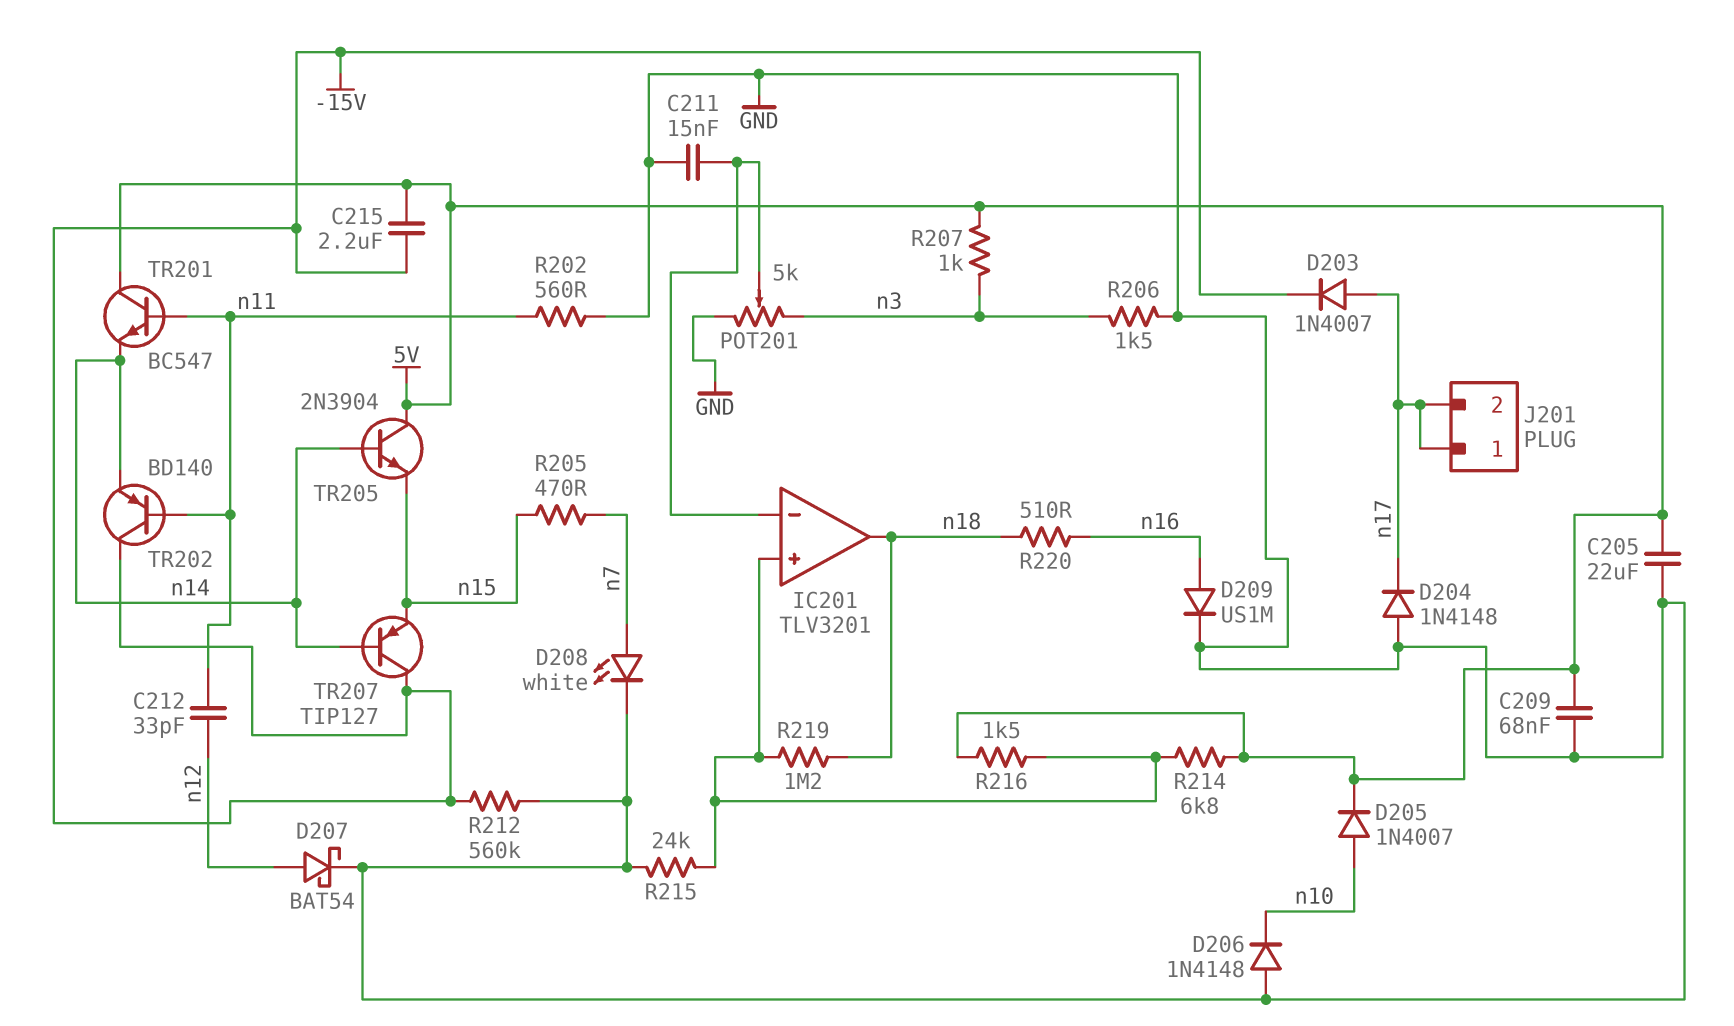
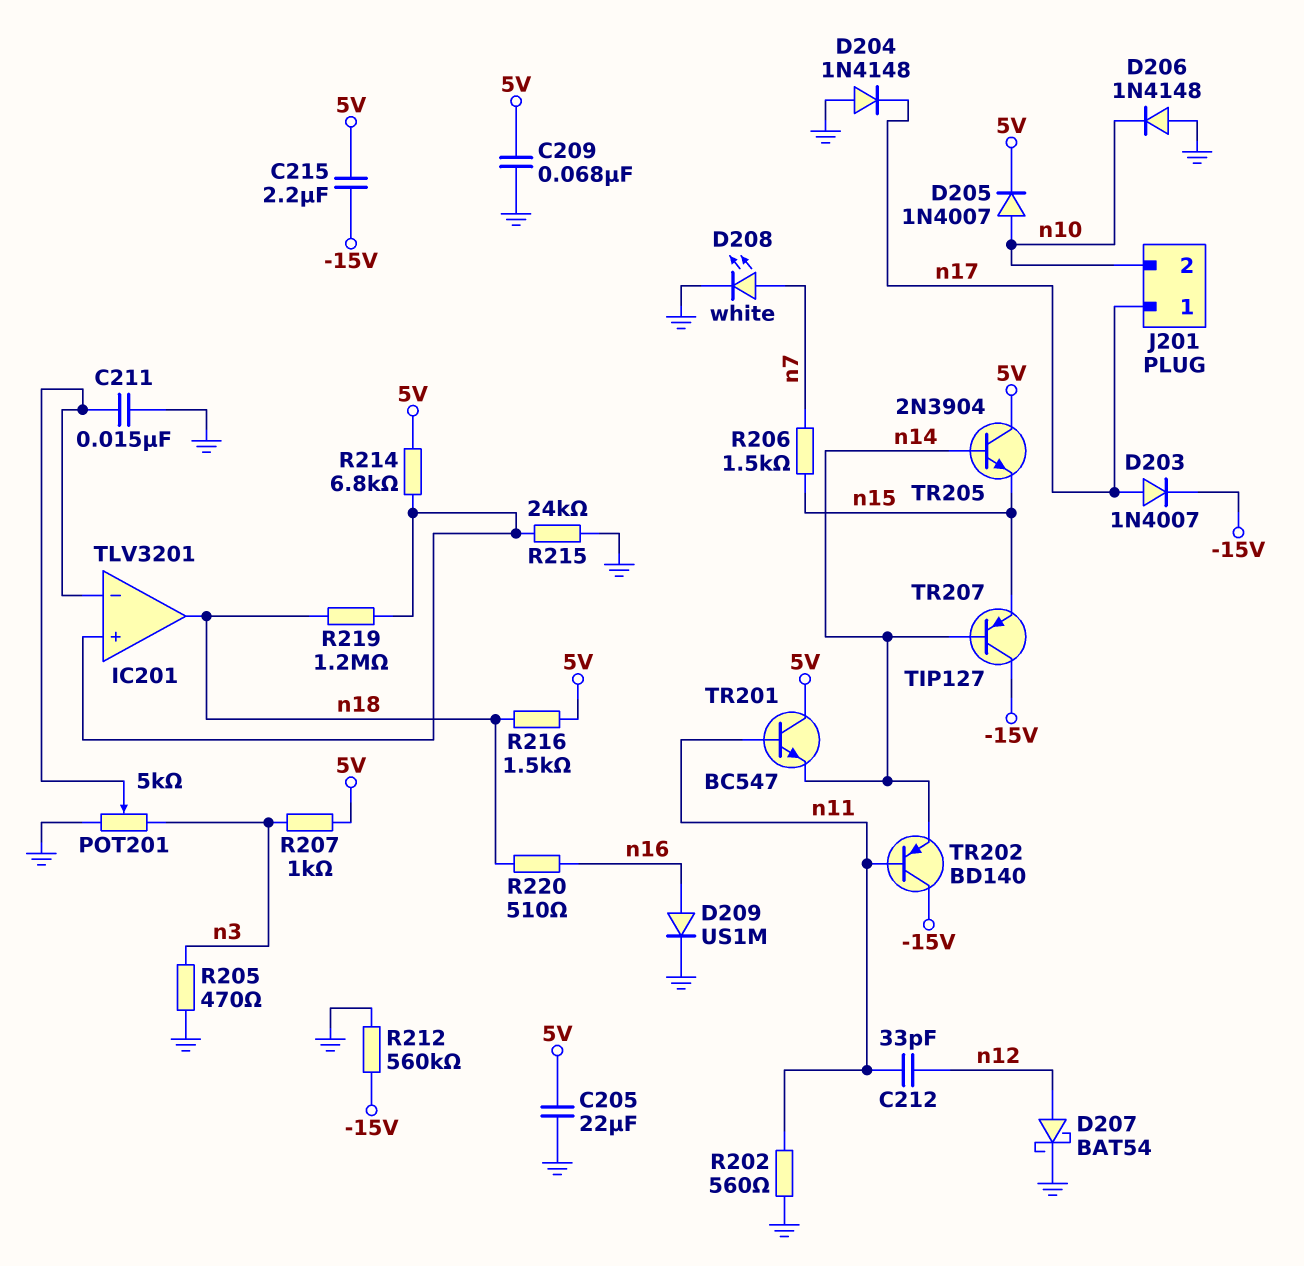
J201 pin 2: n17 -> n10
R205: 470 (n7, n15) -> 470 (GND, n3)
R206: 1.5k (GND, n3) -> 1.5k (n7, n15)
R216: 1.5k (5V, IC201/in+) -> 1.5k (5V, n18)

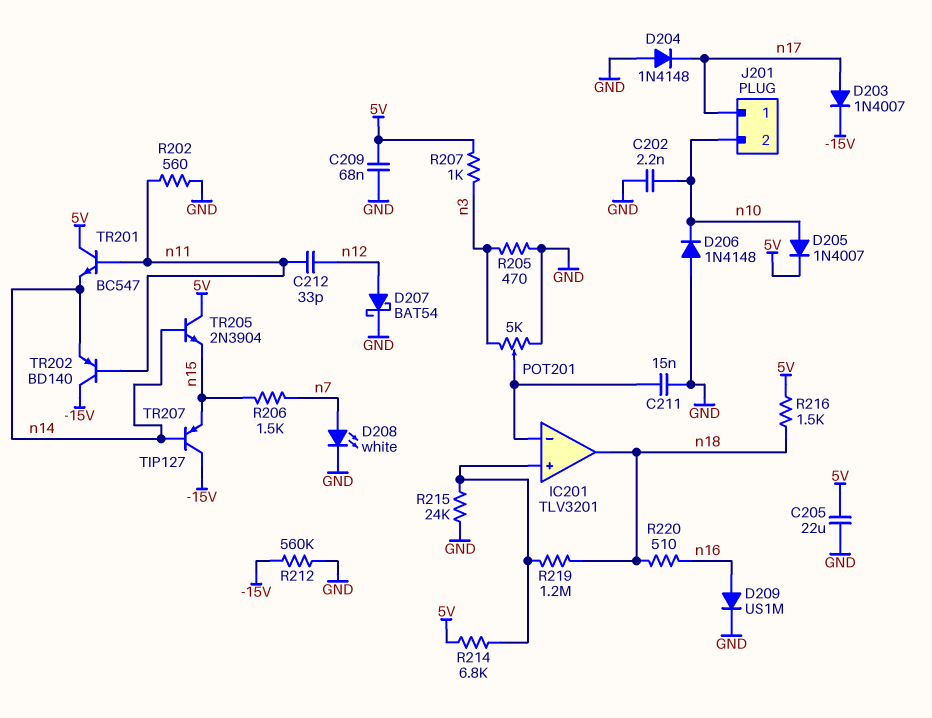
C202: none -> 2.2nF (GND, n10)
C215: 2.2uF (-15V, 5V) -> none

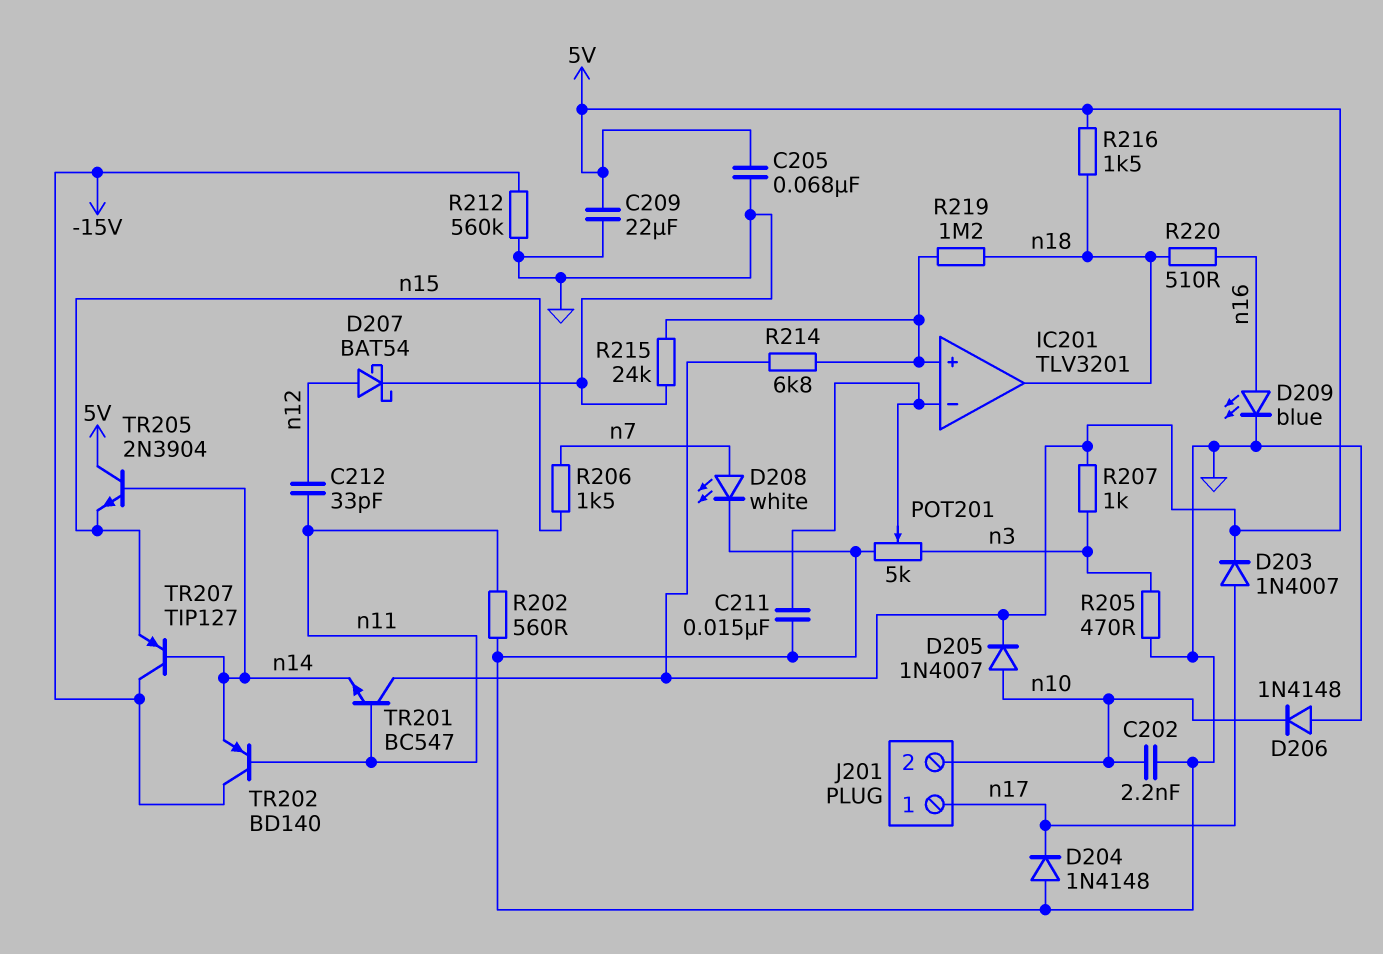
C205: 22uF (5V, GND) -> 68nF (5V, GND)
C209: 68nF (5V, GND) -> 22uF (5V, GND)
D203: diode 1N4007 (A n17, K -15V) -> diode 1N4007 (A n17, K 5V)
D209: diode US1M (A n16, K GND) -> LED blue (A n16, K GND)

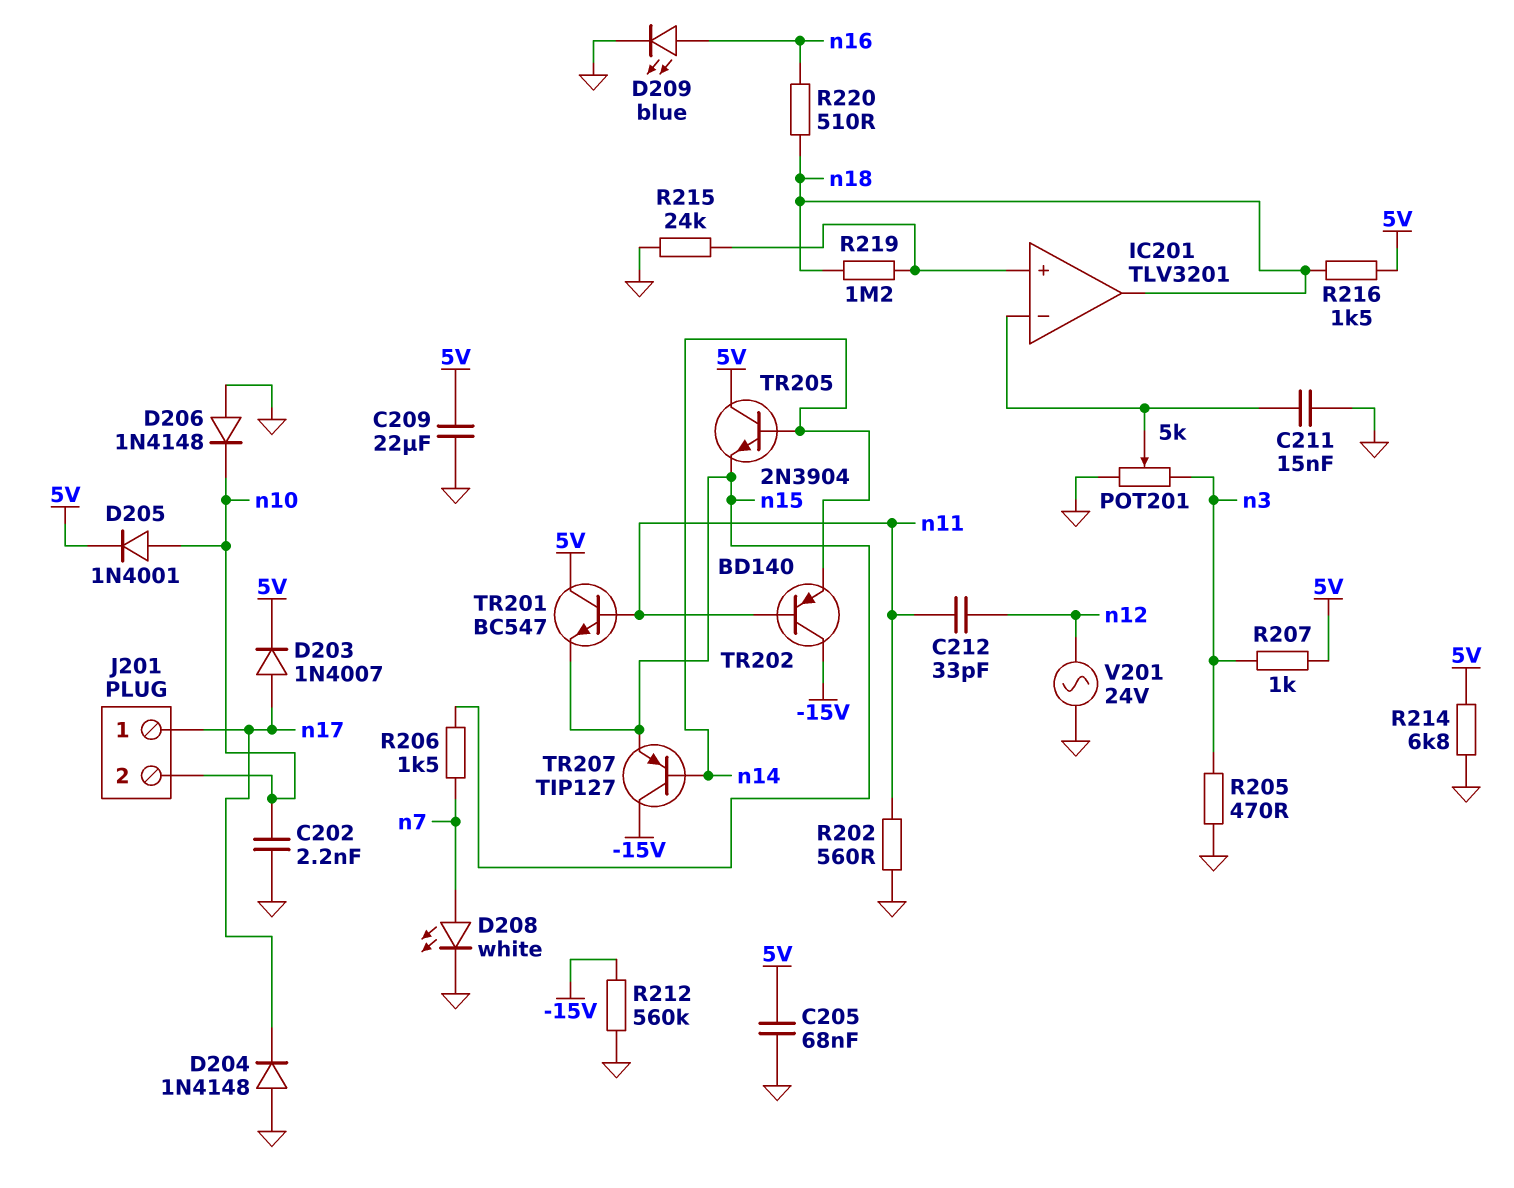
D205: diode 1N4007 (A n10, K 5V) -> diode 1N4001 (A n10, K 5V)
D207: schottky BAT54 (A n12, K GND) -> none
R214: 6.8k (5V, IC201/in+) -> 6.8k (5V, GND)
TR201: NPN BC547 (B n11, C 5V, E n14) -> NPN BC547 (B n11, C 5V, E n15)
V201: none -> AC 24V (GND, n12)

